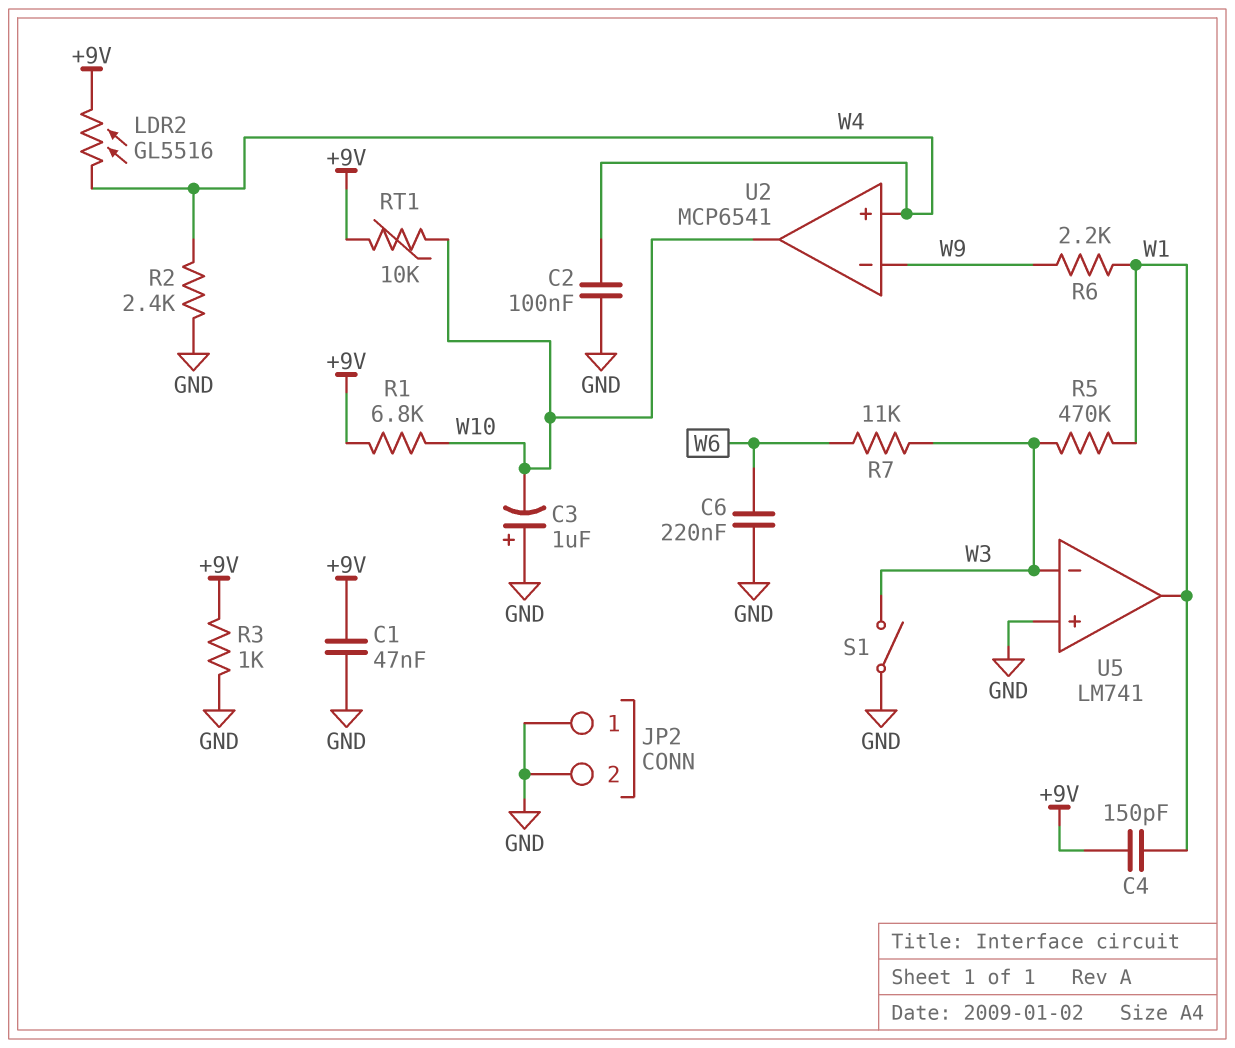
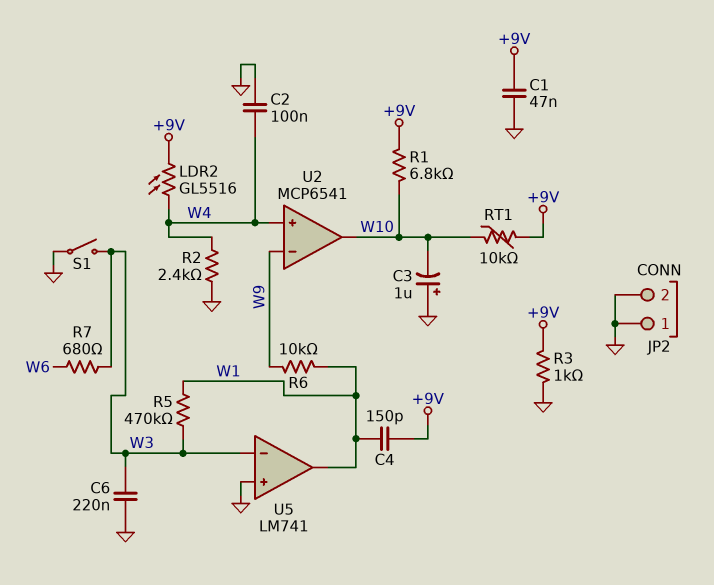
C6: 220nF (GND, W6) -> 220nF (GND, W3)
R6: 2.2k (W1, W9) -> 10k (W1, W9)
R7: 11k (W3, W6) -> 680 (W3, W6)

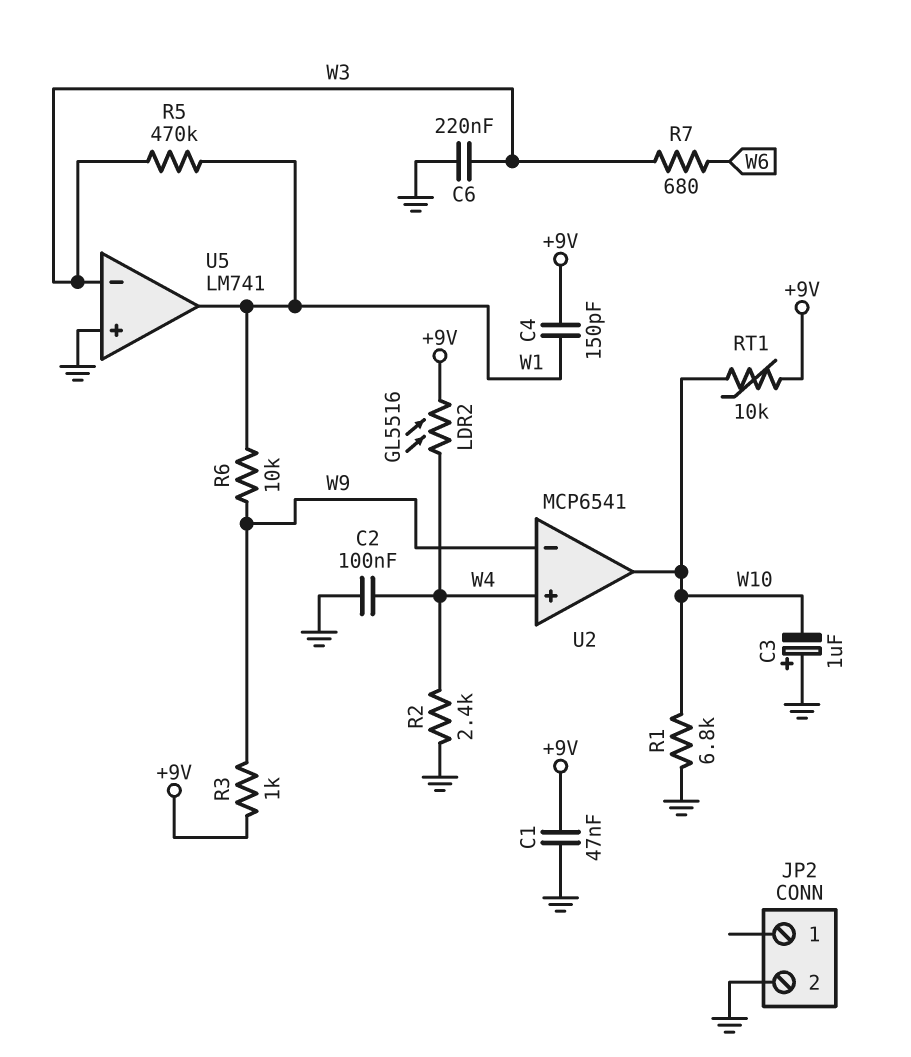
JP2 pin 1: GND -> none
R1: 6.8k (+9V, W10) -> 6.8k (GND, W10)
R3: 1k (+9V, GND) -> 1k (+9V, W9)
S1: switch (GND, W3) -> none

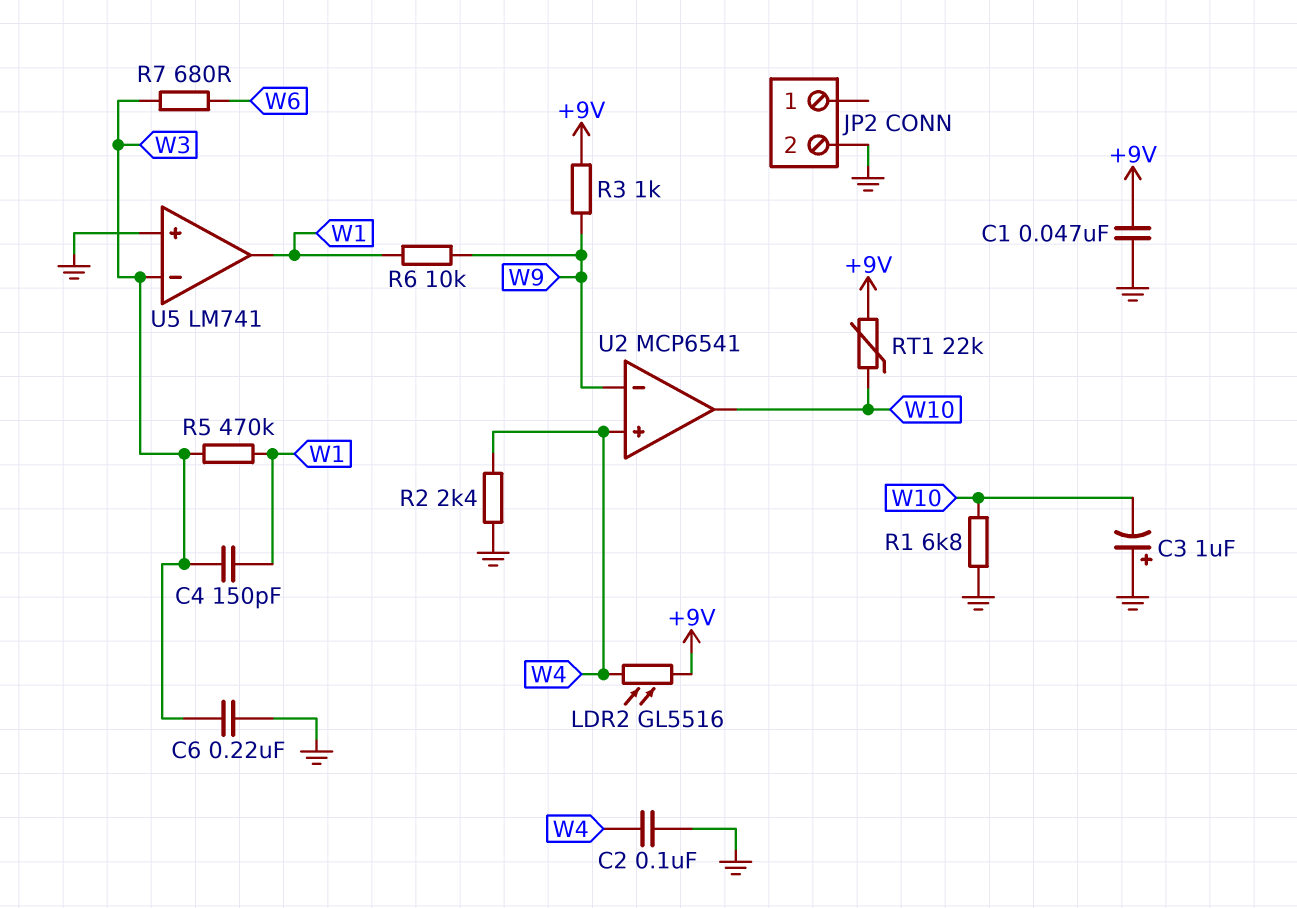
C4: 150pF (+9V, W1) -> 150pF (W1, W3)
RT1: 10k (+9V, W10) -> 22k (+9V, W10)

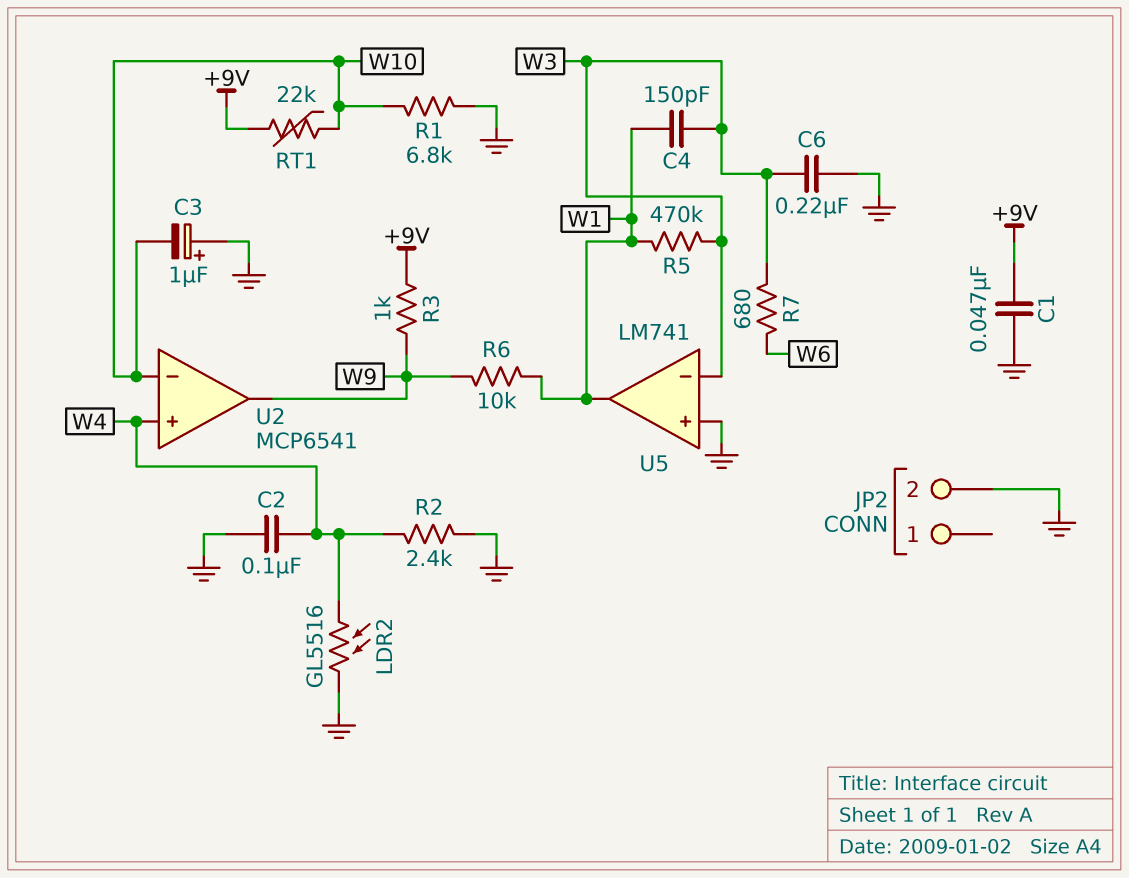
LDR2: GL5516 (+9V, W4) -> GL5516 (GND, W4)
U2 pin in-: W9 -> W10
U2 pin out: W10 -> W9

